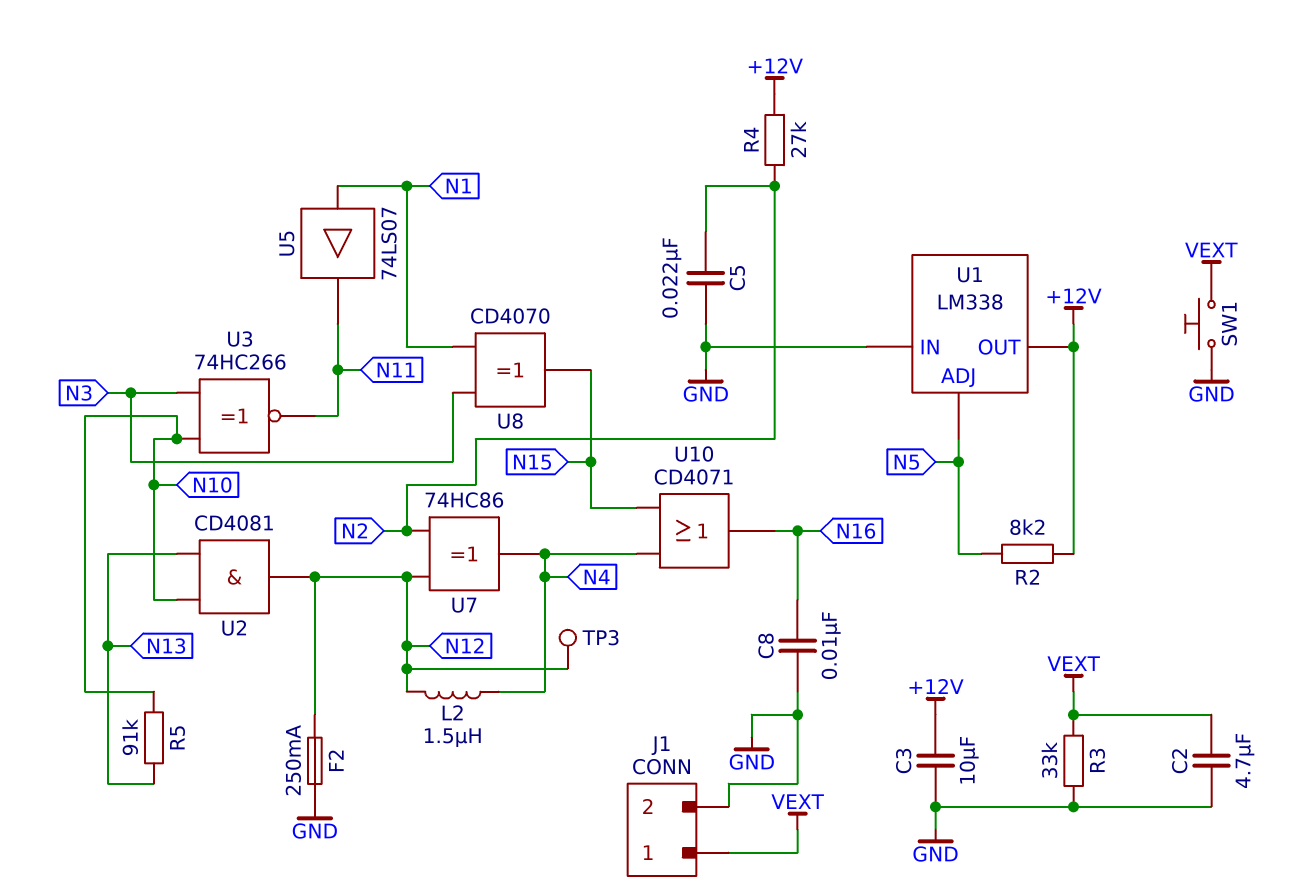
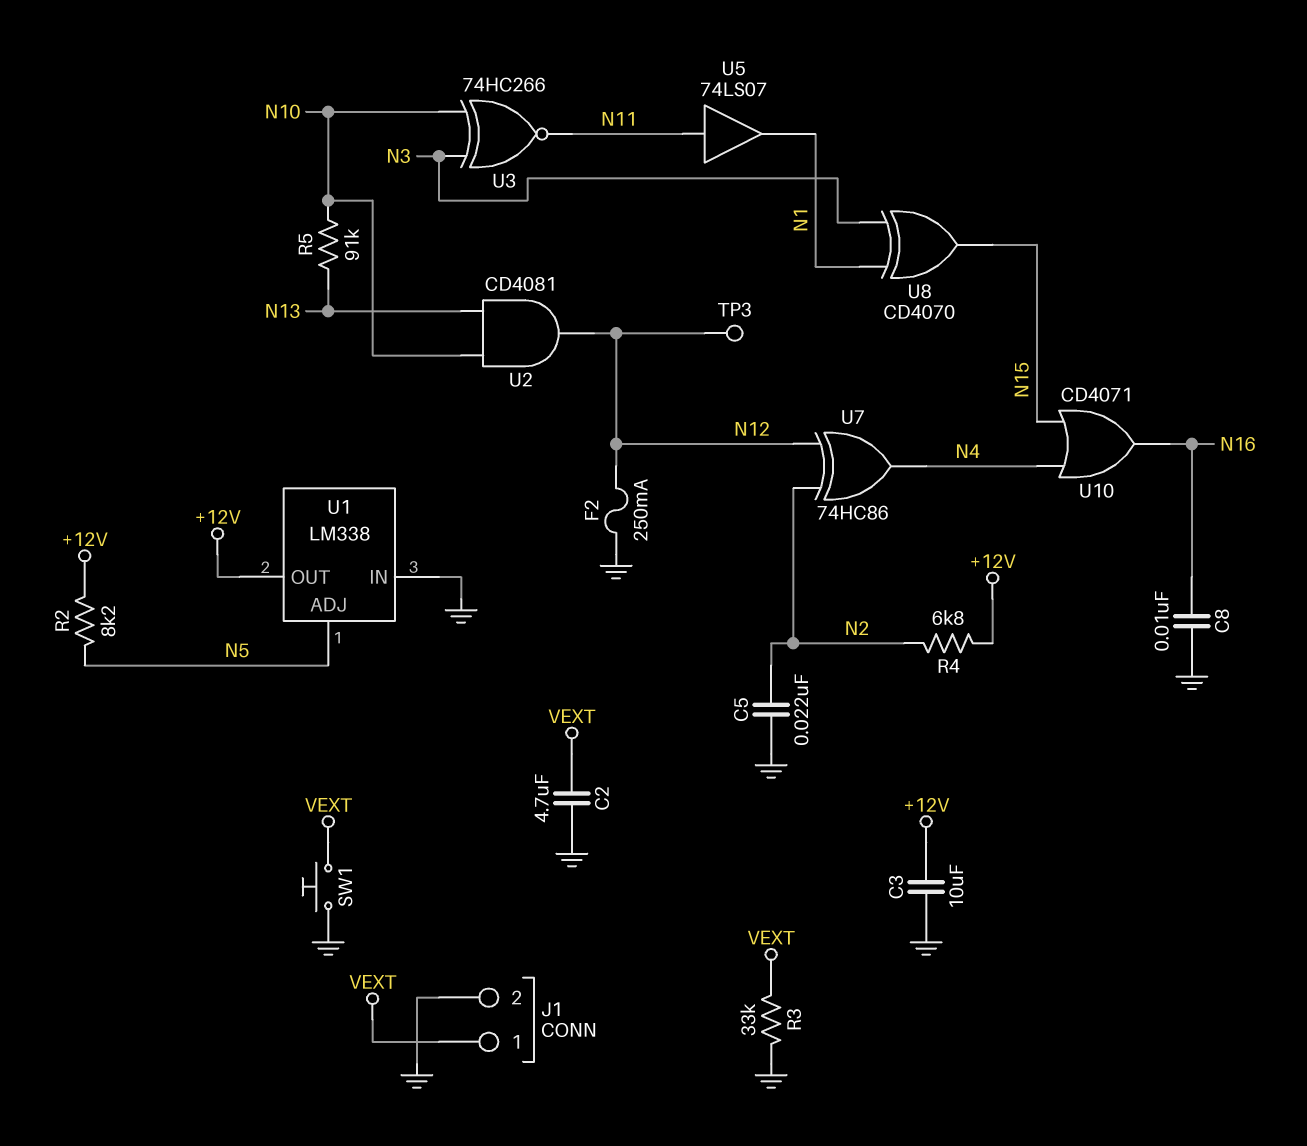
L2: 1.5uH (N4, N12) -> none
R4: 27k (+12V, N2) -> 6.8k (+12V, N2)
U5: buffer 74LS07 (in N1, out N11) -> buffer 74LS07 (in N11, out N1)

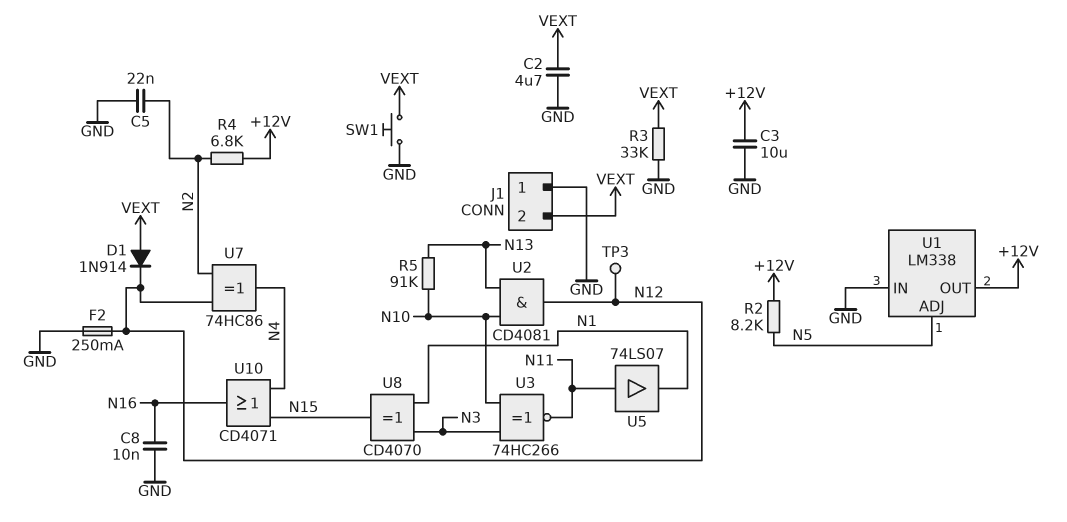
D1: none -> diode 1N914 (A VEXT, K N12)
J1 pin 1: VEXT -> GND
J1 pin 2: GND -> VEXT

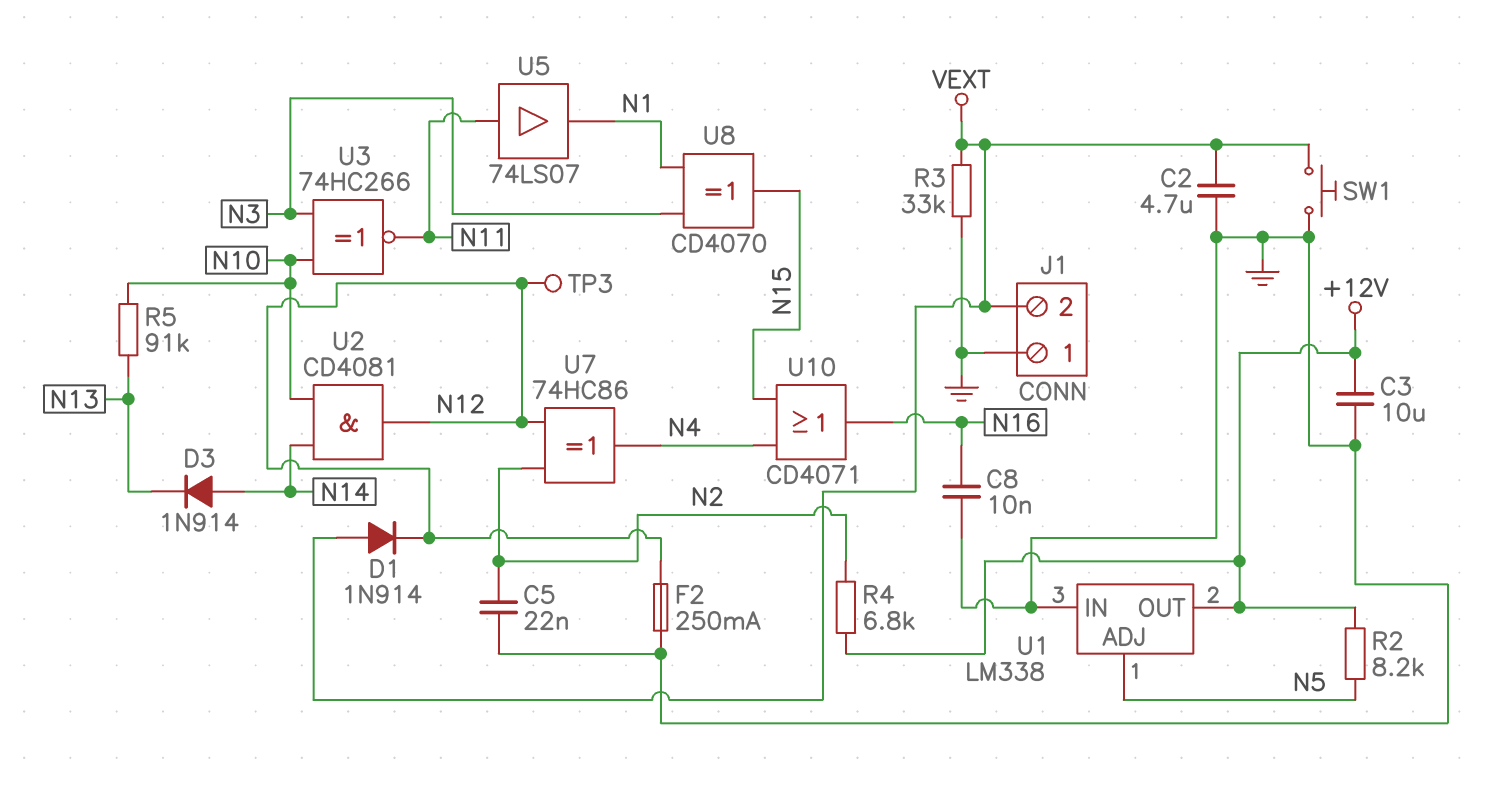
D3: none -> diode 1N914 (A N14, K N13)
U2: AND CD4081 (in N10, in N13, out N12) -> AND CD4081 (in N10, in N14, out N12)

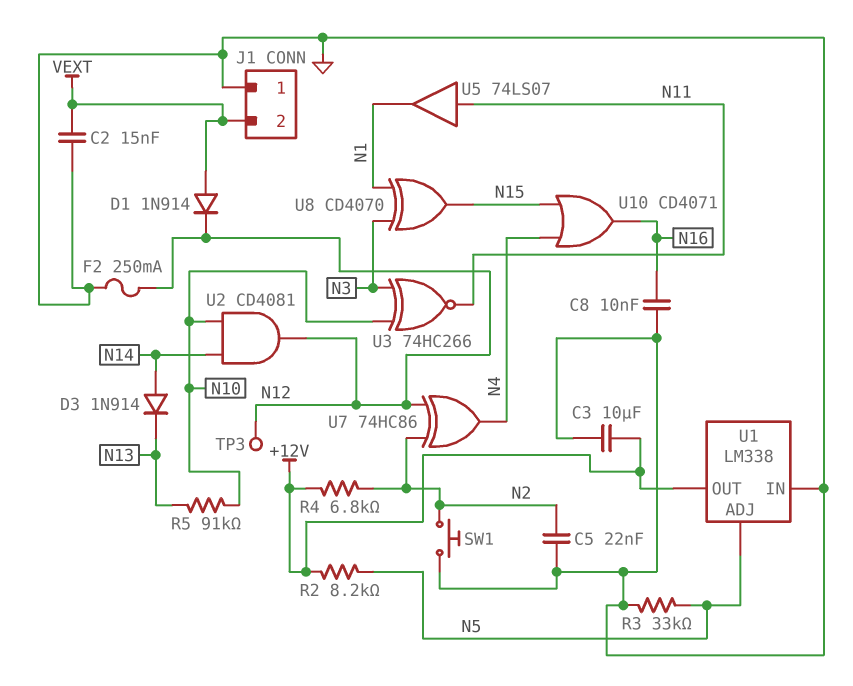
C2: 4.7uF (GND, VEXT) -> 15nF (GND, VEXT)
R3: 33k (GND, VEXT) -> 33k (GND, N5)
SW1: button (GND, VEXT) -> button (GND, N2)

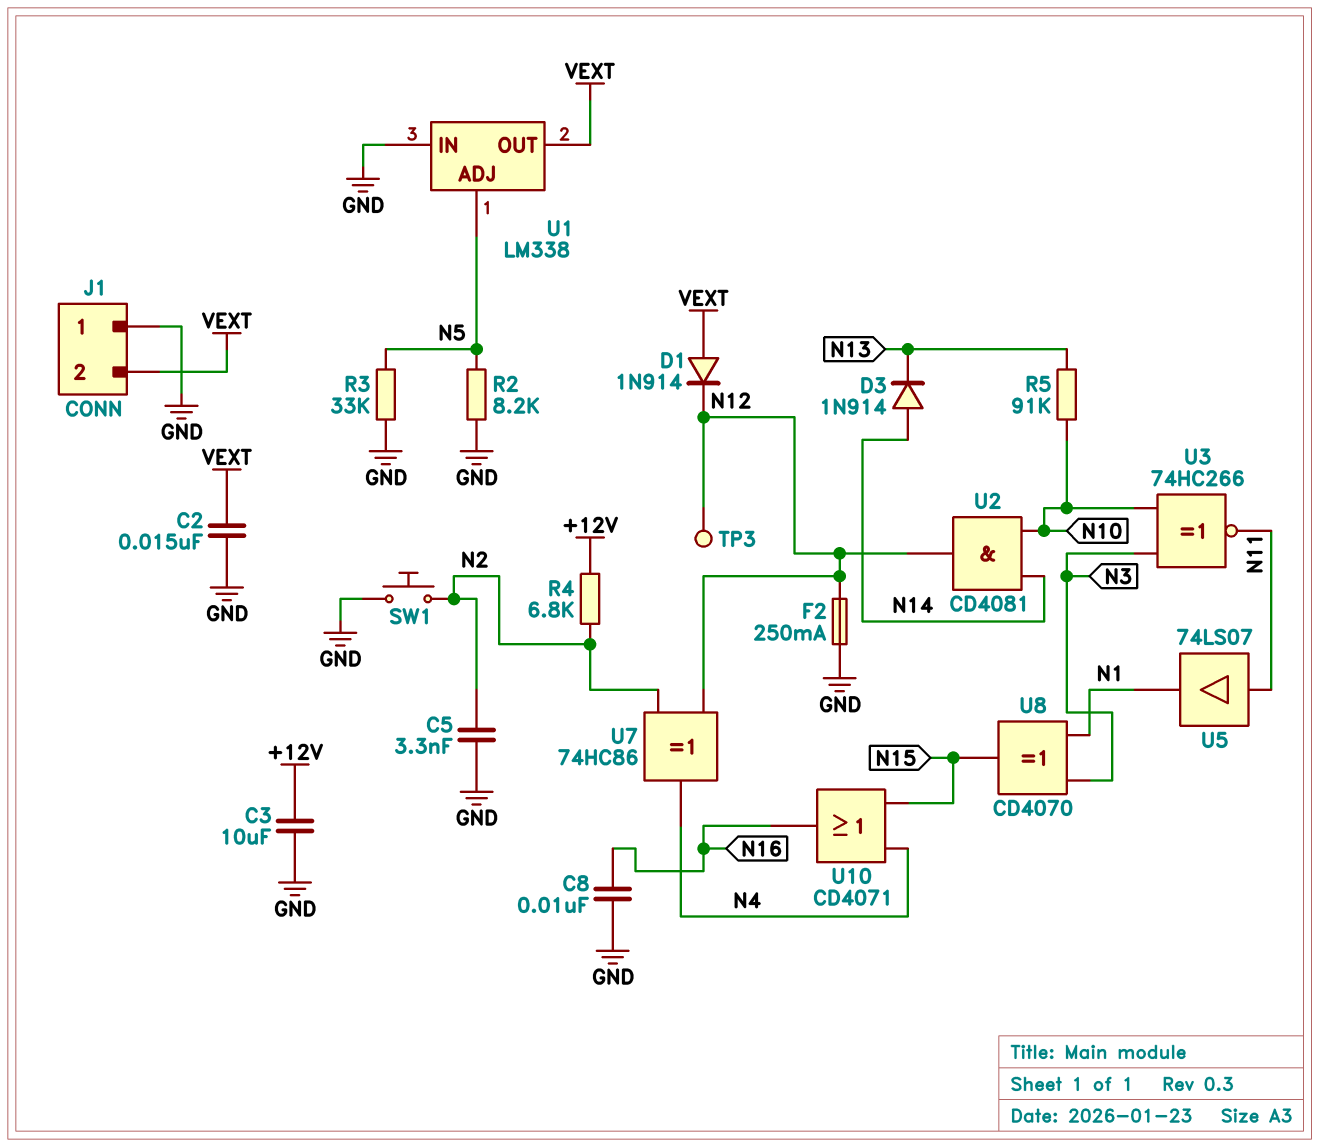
C5: 22nF (GND, N2) -> 3.3nF (GND, N2)
R2: 8.2k (+12V, N5) -> 8.2k (GND, N5)
U1 pin OUT: +12V -> VEXT

